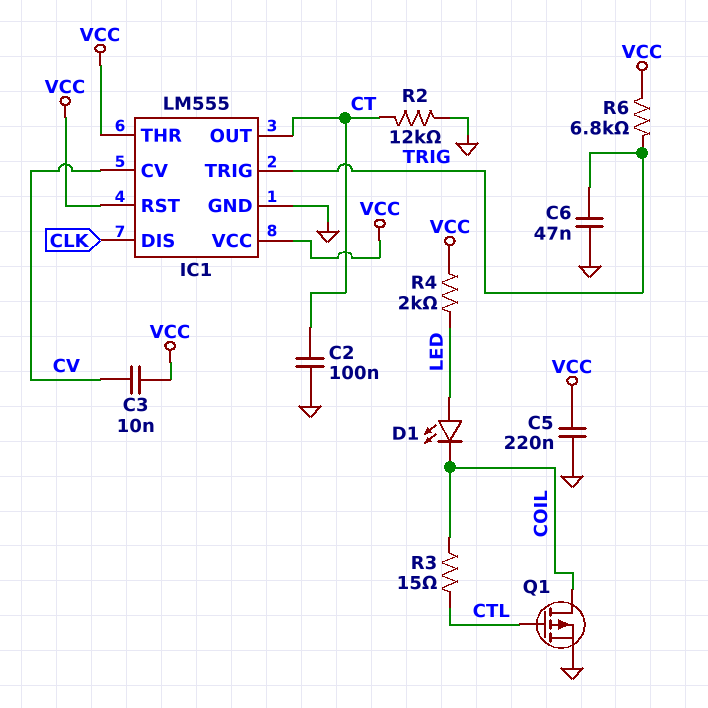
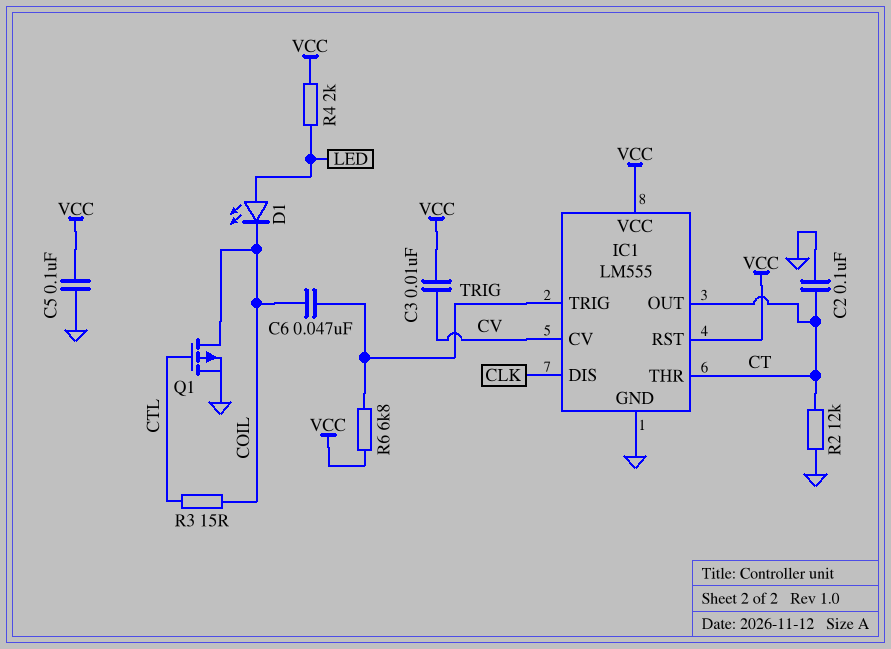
C5: 220nF (GND, VCC) -> 100nF (GND, VCC)
C6: 47nF (GND, TRIG) -> 47nF (COIL, TRIG)
IC1 pin THR: VCC -> CT

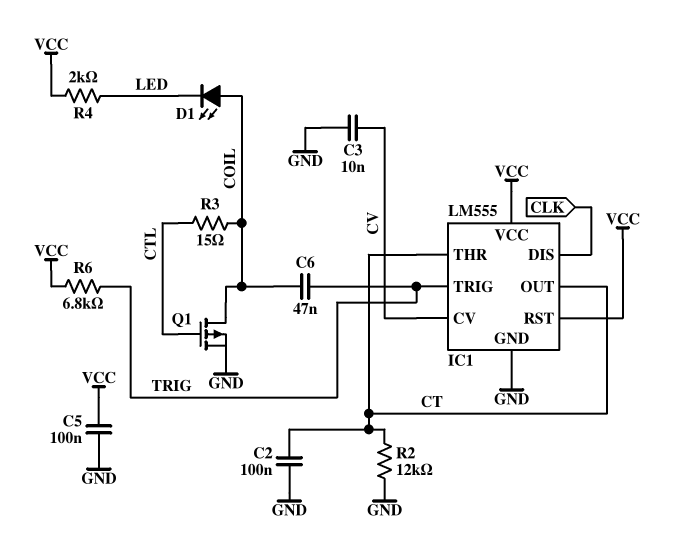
C3: 10nF (CV, VCC) -> 10nF (CV, GND)
D1: LED (A LED, K COIL) -> LED (A COIL, K LED)

